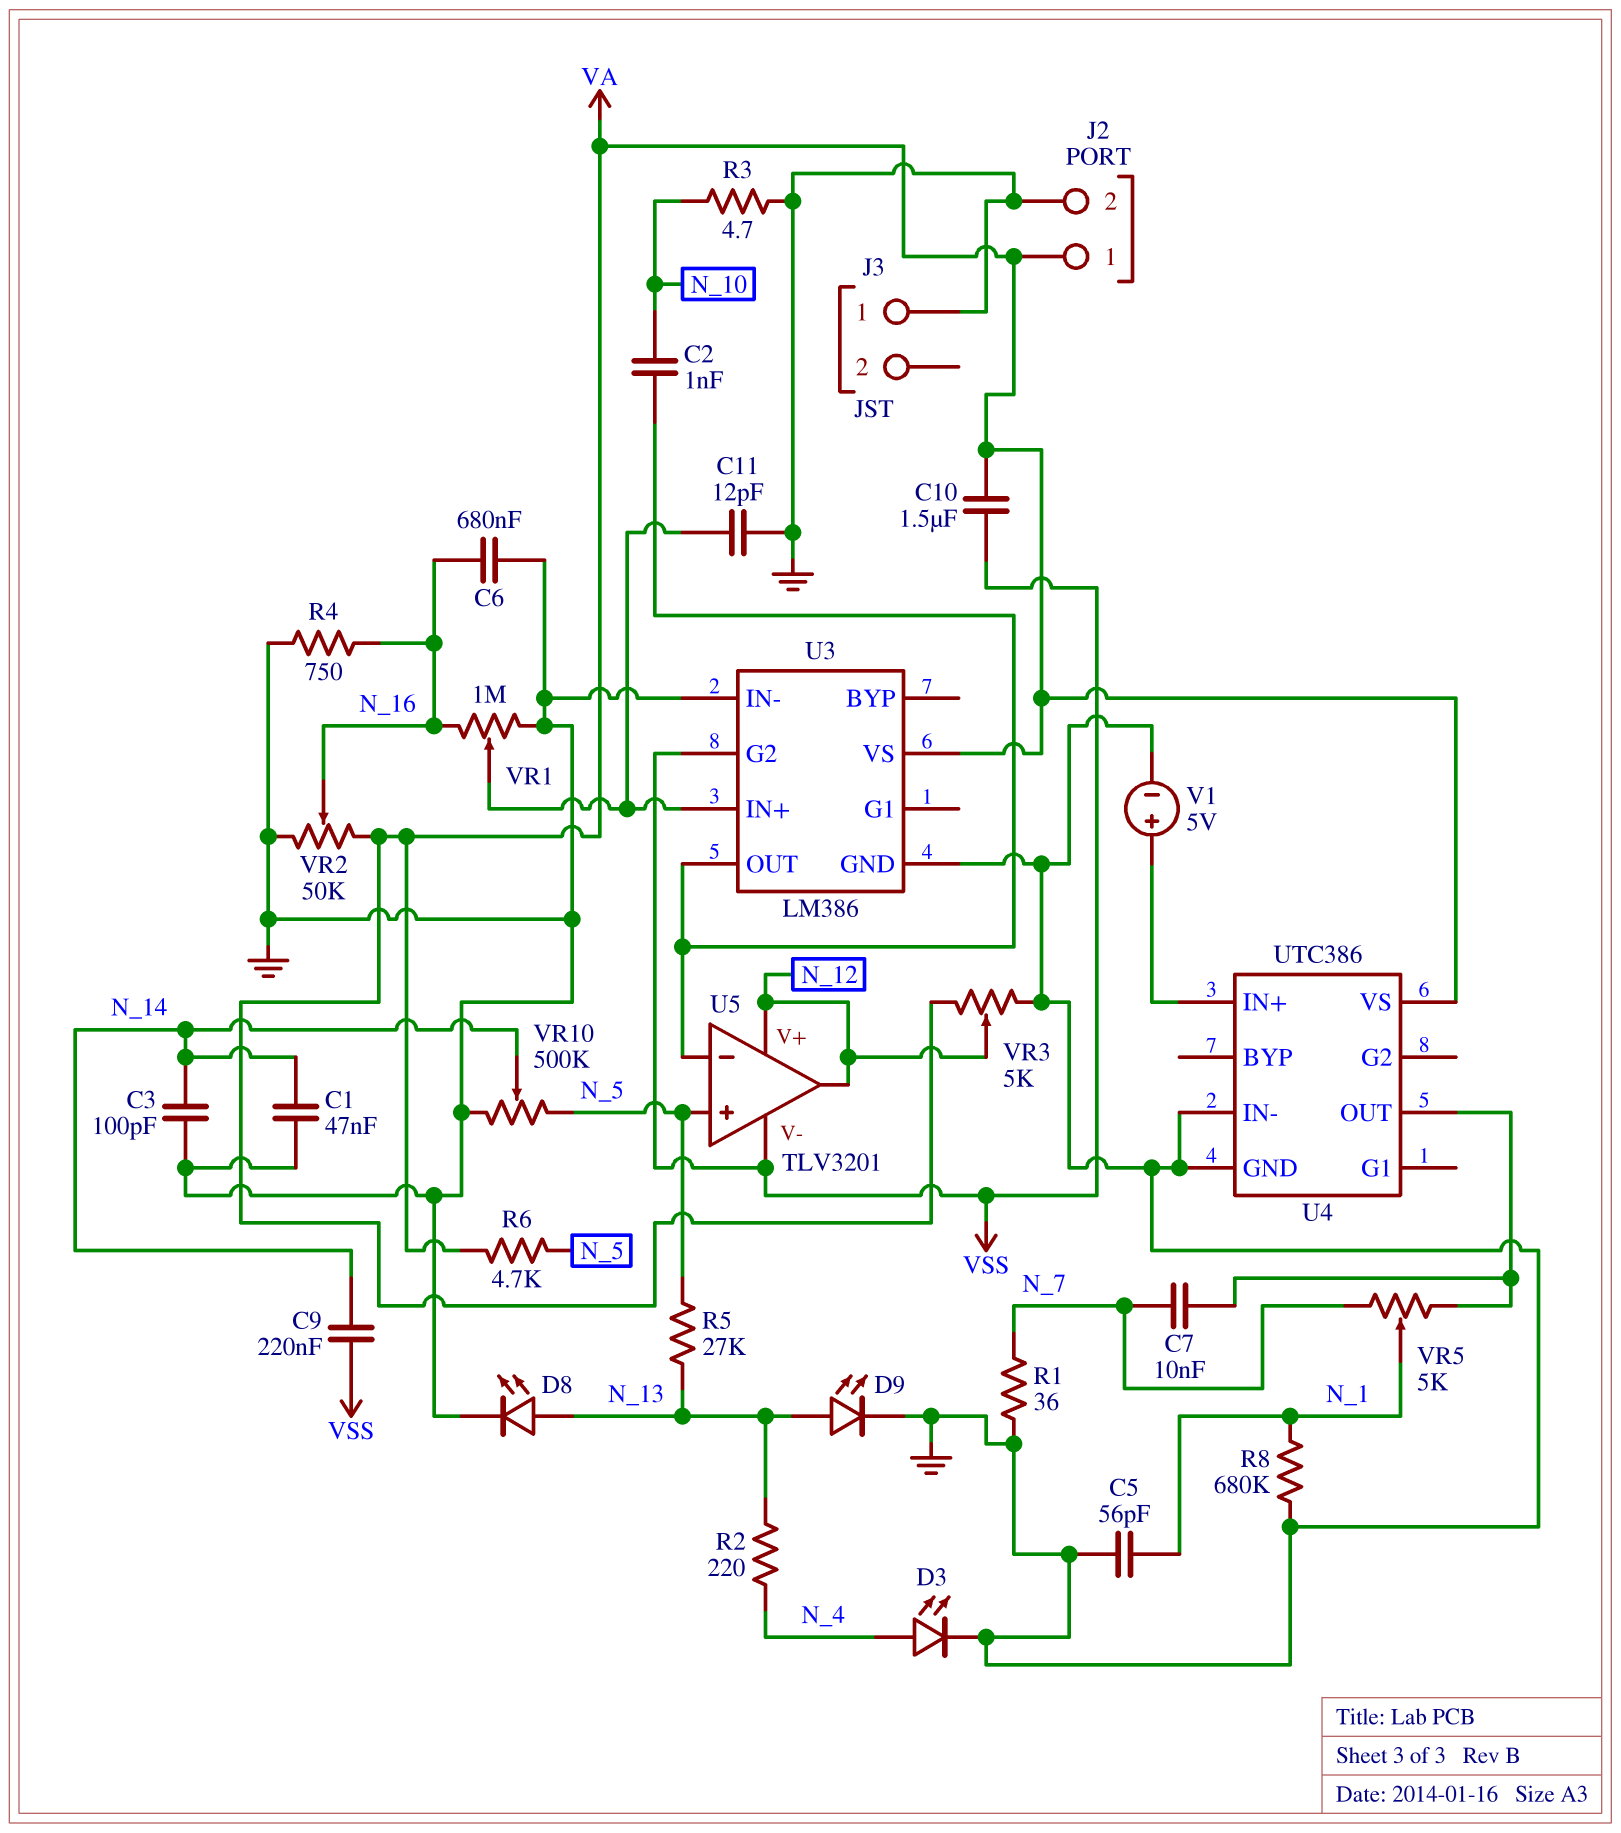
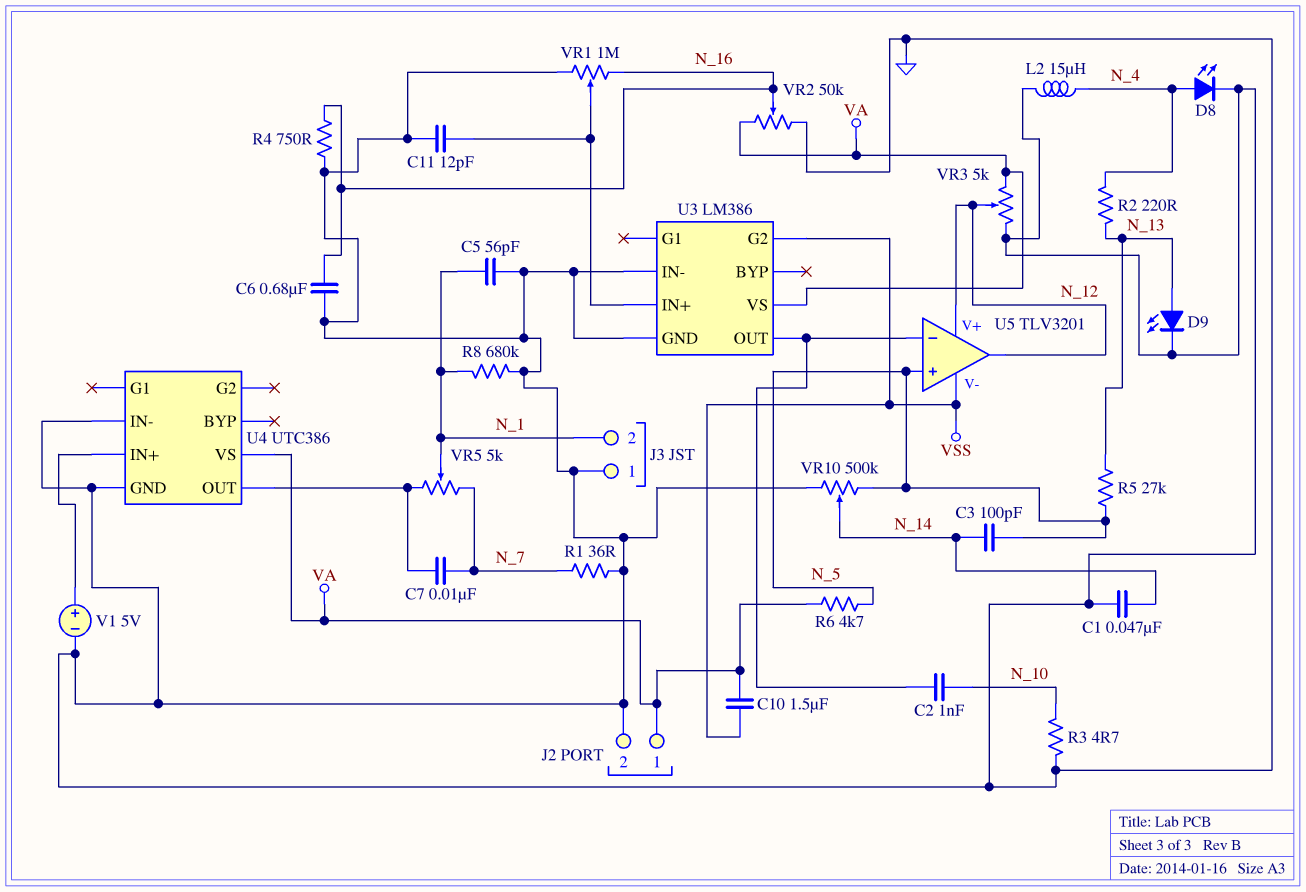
C3: 100pF (GND, N_14) -> 100pF (N_5, N_14)
C9: 220nF (N_14, VSS) -> none
D3: LED (A N_4, K GND) -> none
D8: LED (A N_13, K GND) -> LED (A N_4, K GND)
J3 pin 2: none -> N_1
L2: none -> 15uH (GND, N_4)

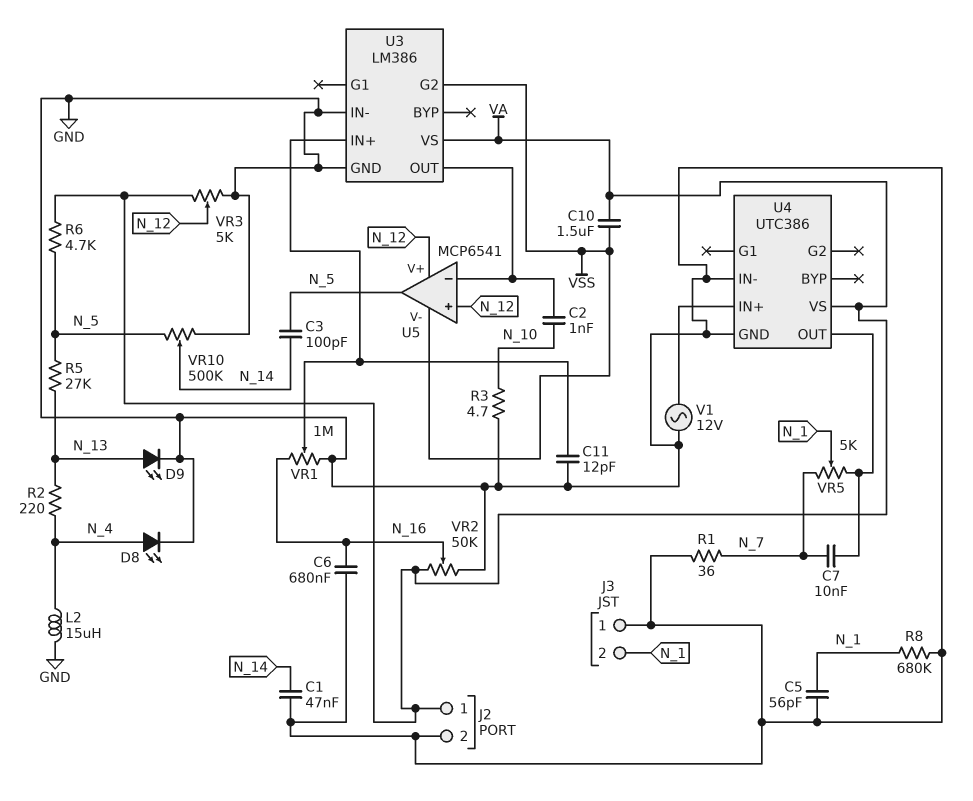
R4: 750 (GND, N_16) -> none
U5: TLV3201 -> MCP6541
U5 pin in+: N_5 -> N_12
U5 pin out: N_12 -> N_5
V1: 5V (plus U4/IN+, minus GND) -> AC 12V (GND, U4/IN+)

